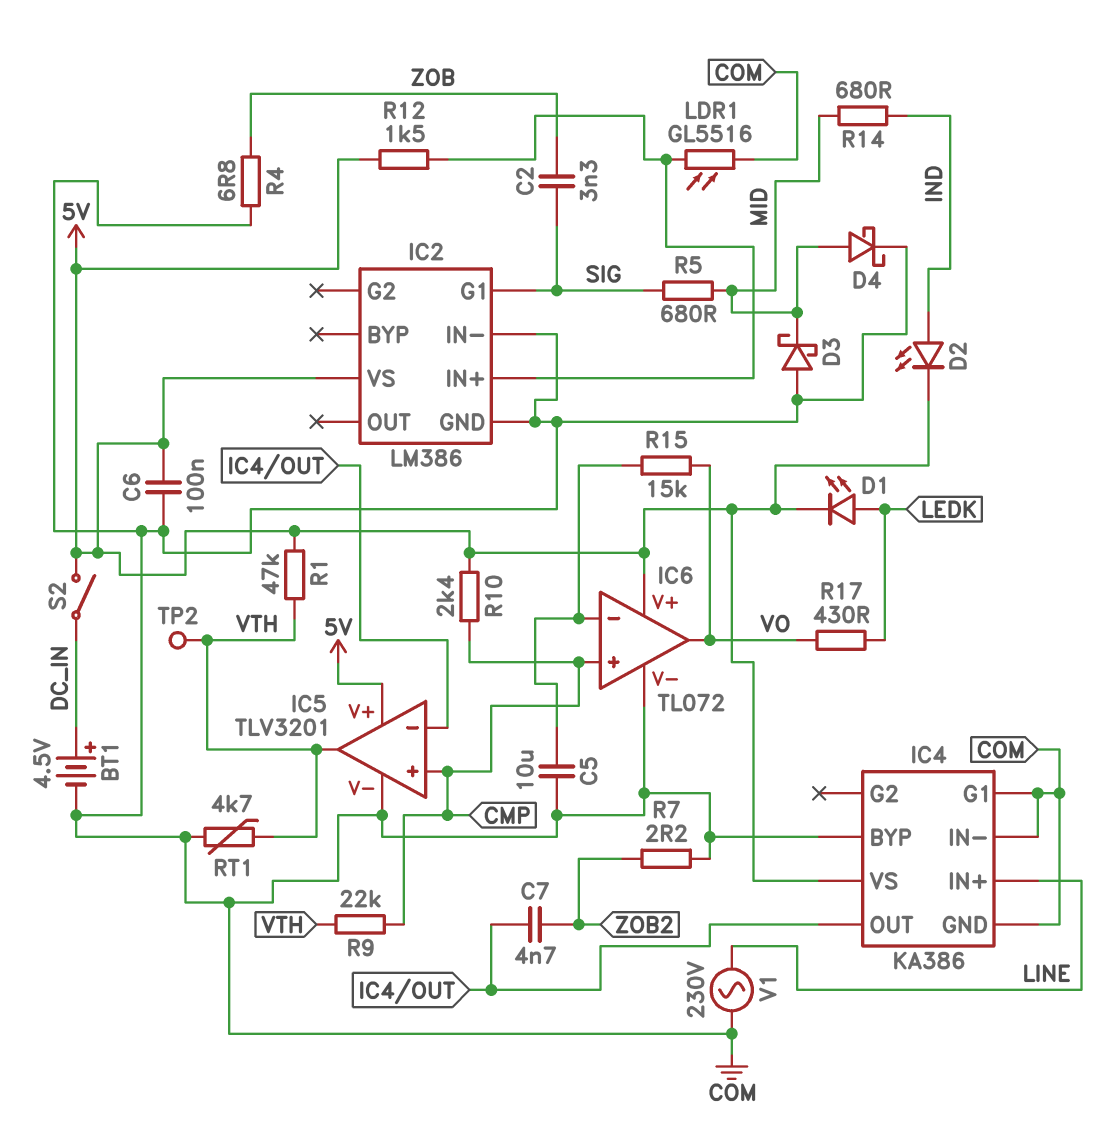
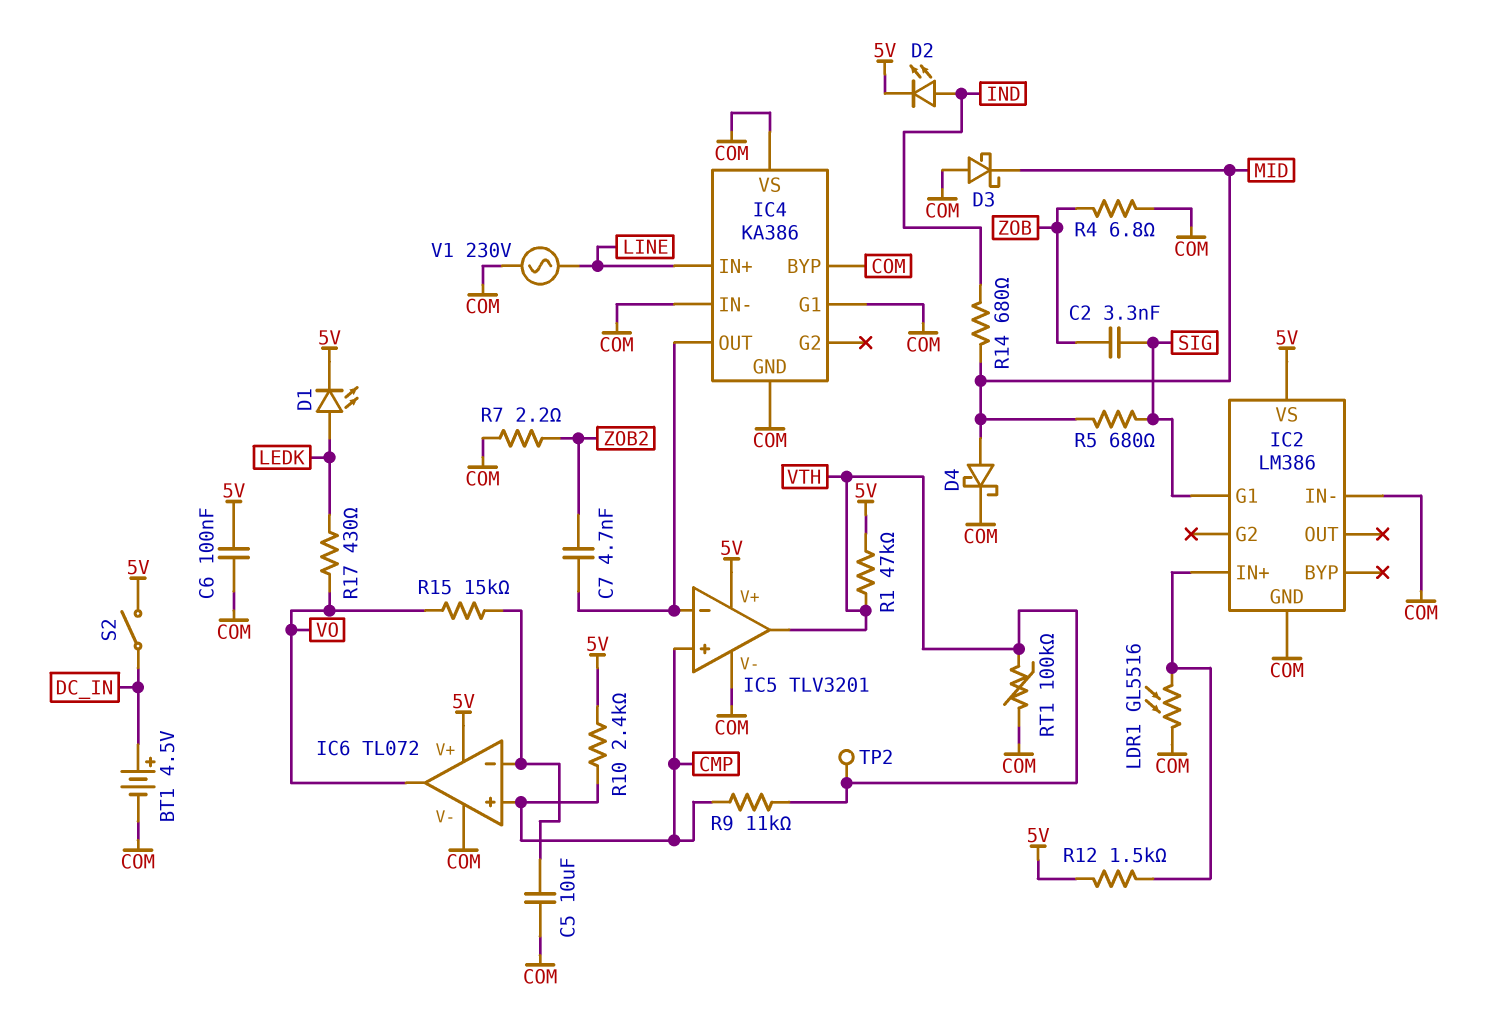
IC4 pin VS: 5V -> COM
R9: 22k (CMP, VTH) -> 11k (CMP, VTH)
RT1: 4.7k (COM, VTH) -> 100k (COM, VTH)

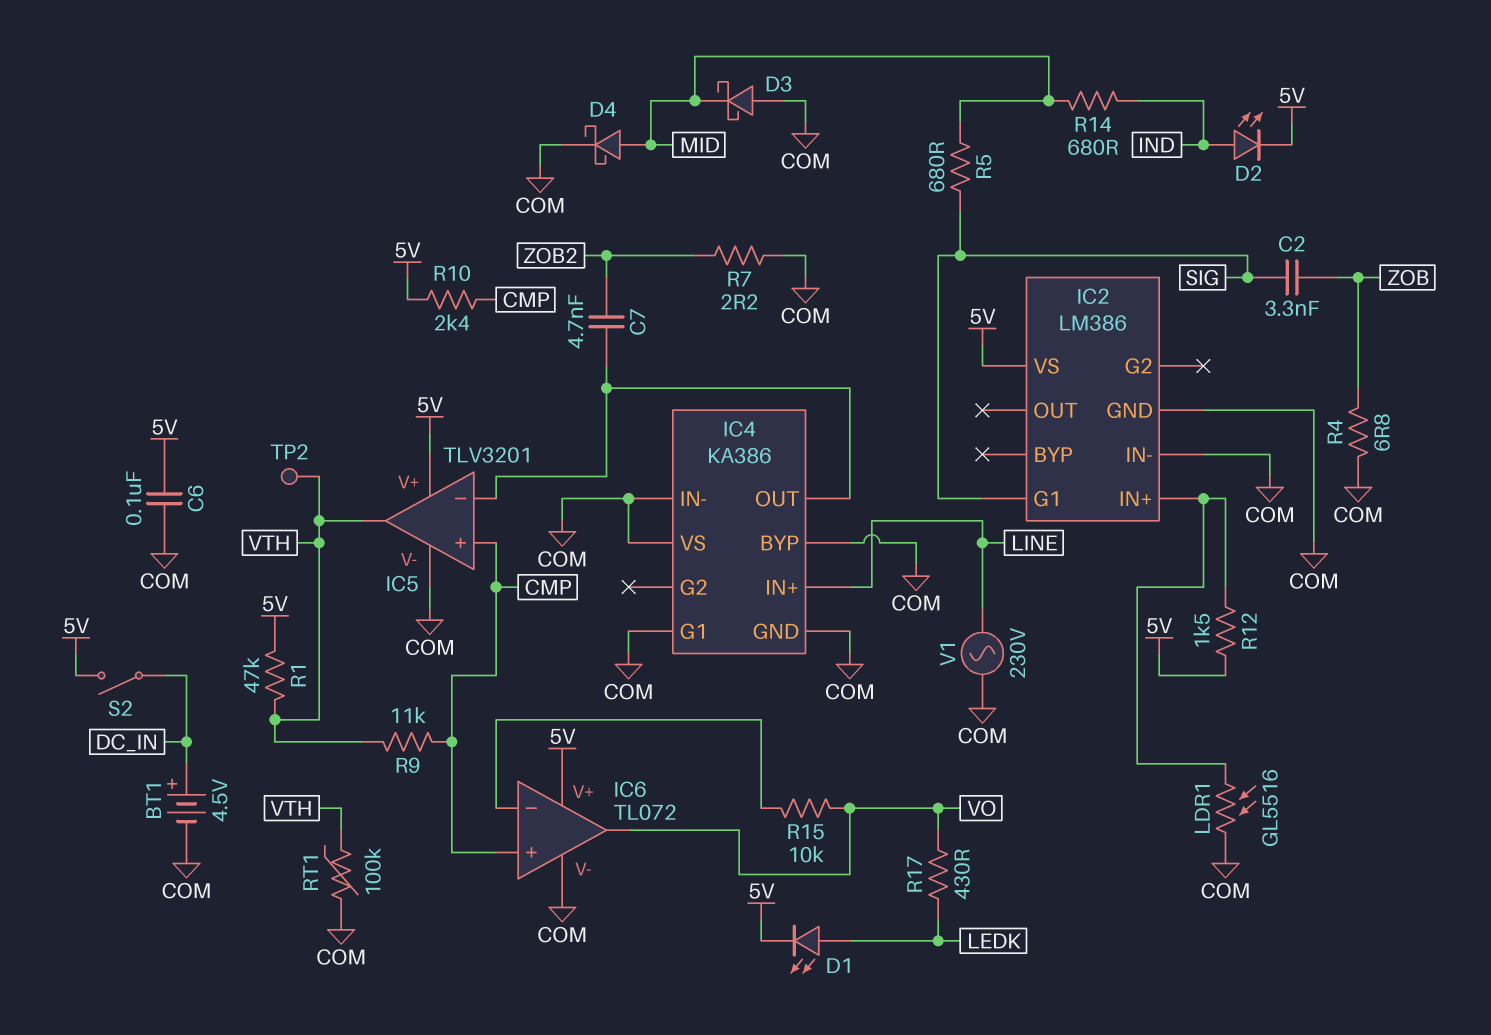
C5: 10uF (COM, IC6/in-) -> none
R15: 15k (IC6/in-, VO) -> 10k (IC6/in-, VO)

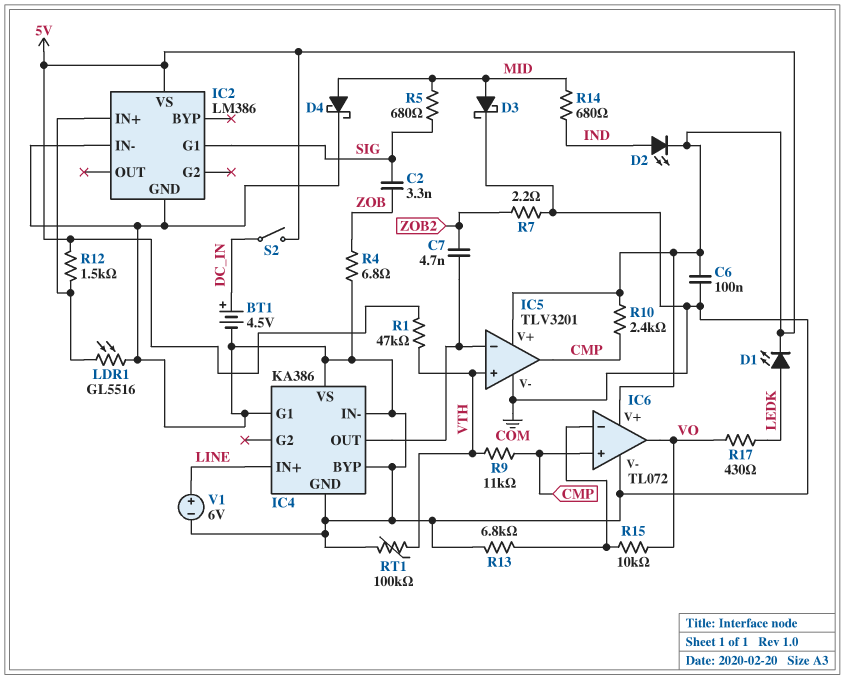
D3: schottky (A COM, K MID) -> schottky (A MID, K COM)
IC5 pin in+: CMP -> VTH
IC5 pin out: VTH -> CMP
R13: none -> 6.8k (COM, IC6/in-)
TP2: test point (VTH) -> none
V1: AC 230V (COM, LINE) -> 6V (plus LINE, minus COM)

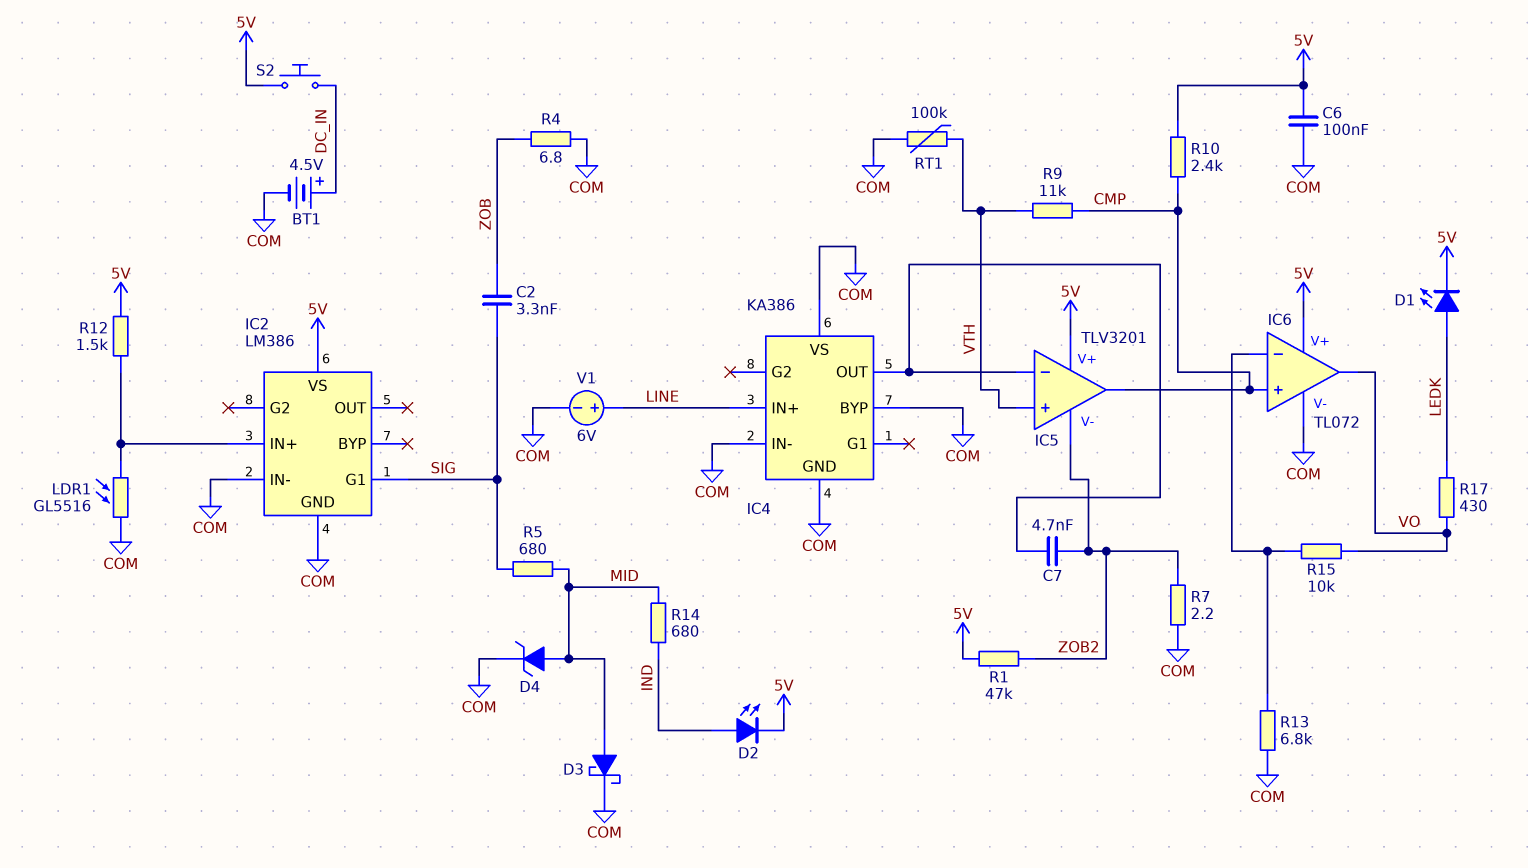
D4: schottky (A MID, K COM) -> zener (A MID, K COM)
IC4 pin G1: COM -> none
IC5 pin V-: COM -> ZOB2
R1: 47k (5V, VTH) -> 47k (5V, ZOB2)
S2: switch (5V, DC_IN) -> button (5V, DC_IN)

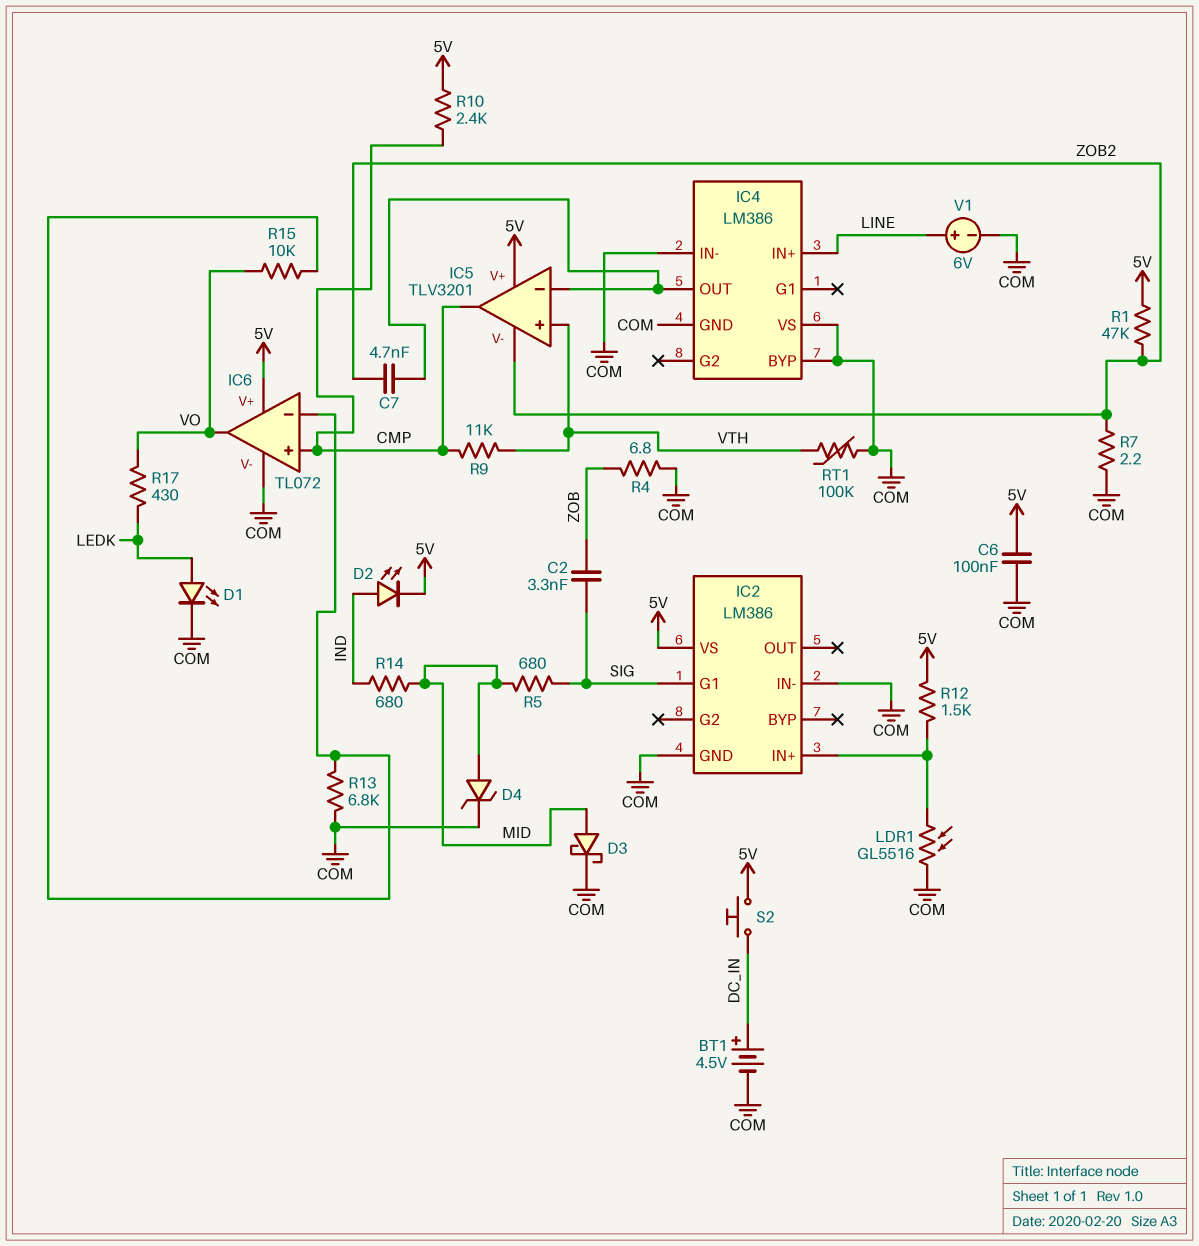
D1: LED (A LEDK, K 5V) -> LED (A LEDK, K COM)
IC4: KA386 -> LM386

